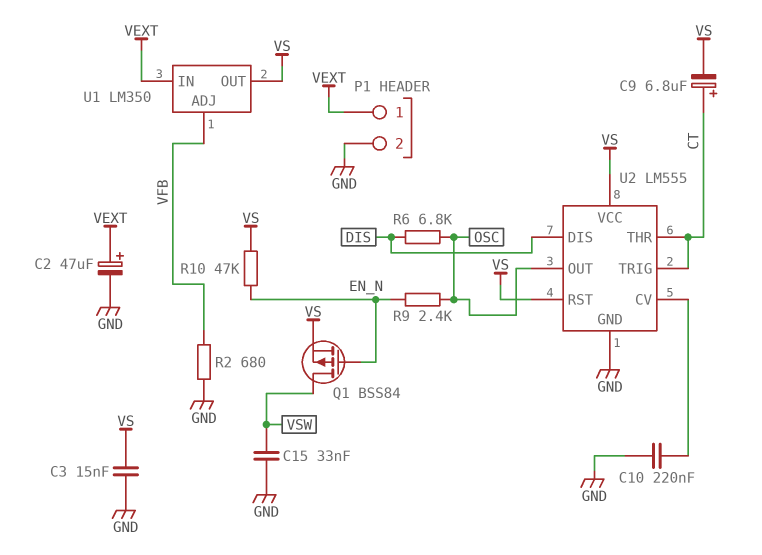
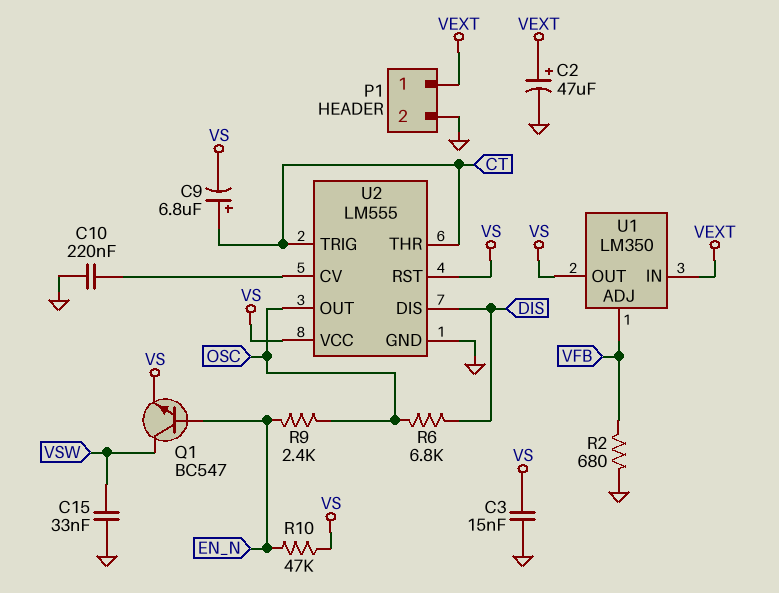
Q1: PMOS BSS84 (G EN_N, D VSW, S VS) -> NPN BC547 (B EN_N, C VSW, E VS)

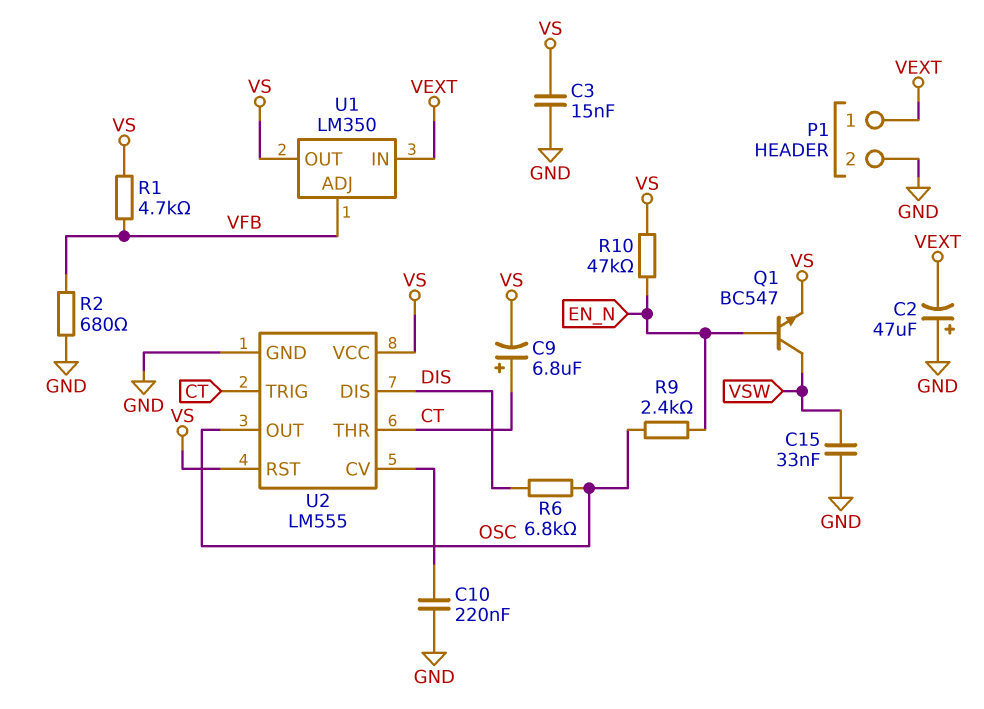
C2: 47uF (plus VEXT, minus GND) -> 47uF (plus GND, minus VEXT)
R1: none -> 4.7k (VFB, VS)

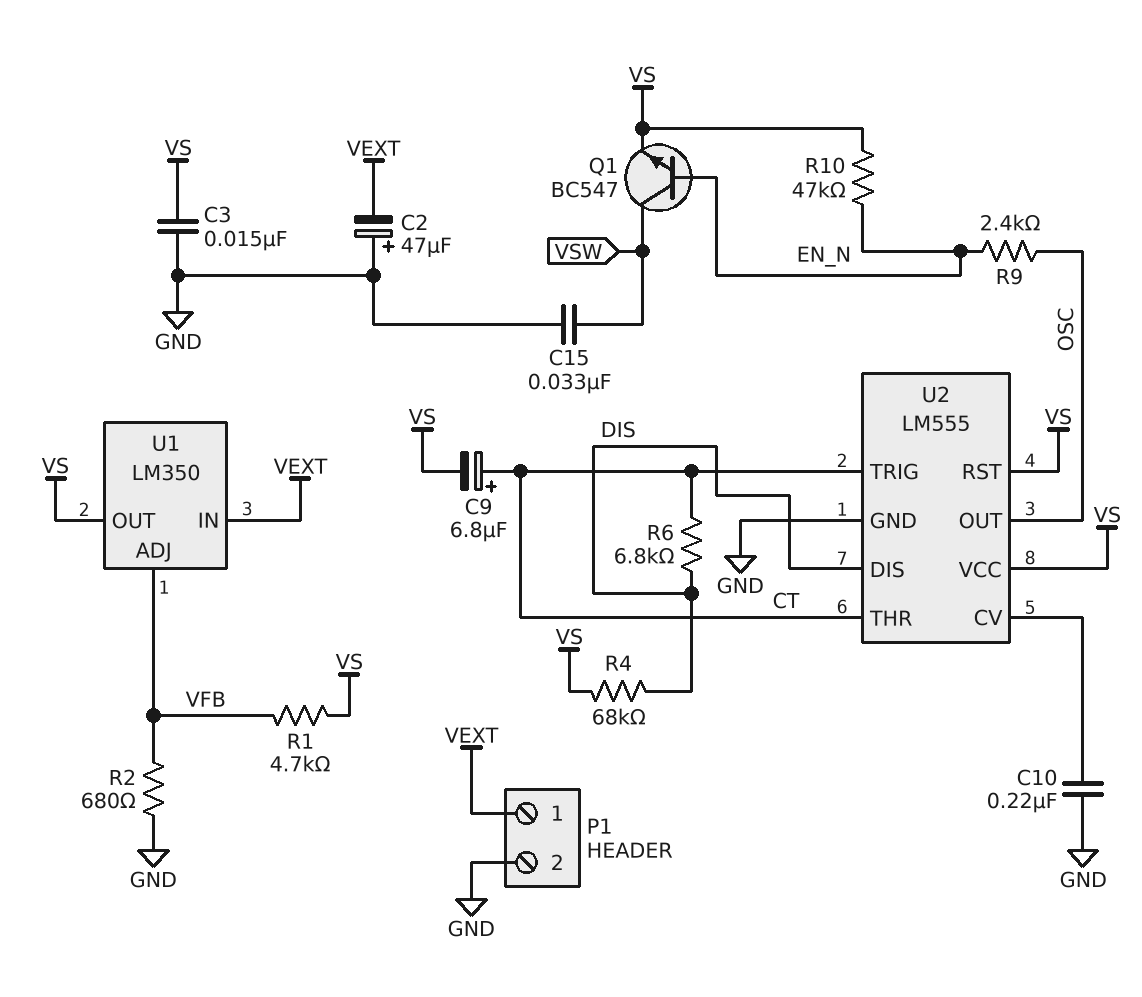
R4: none -> 68k (DIS, VS)
R6: 6.8k (DIS, OSC) -> 6.8k (CT, DIS)

